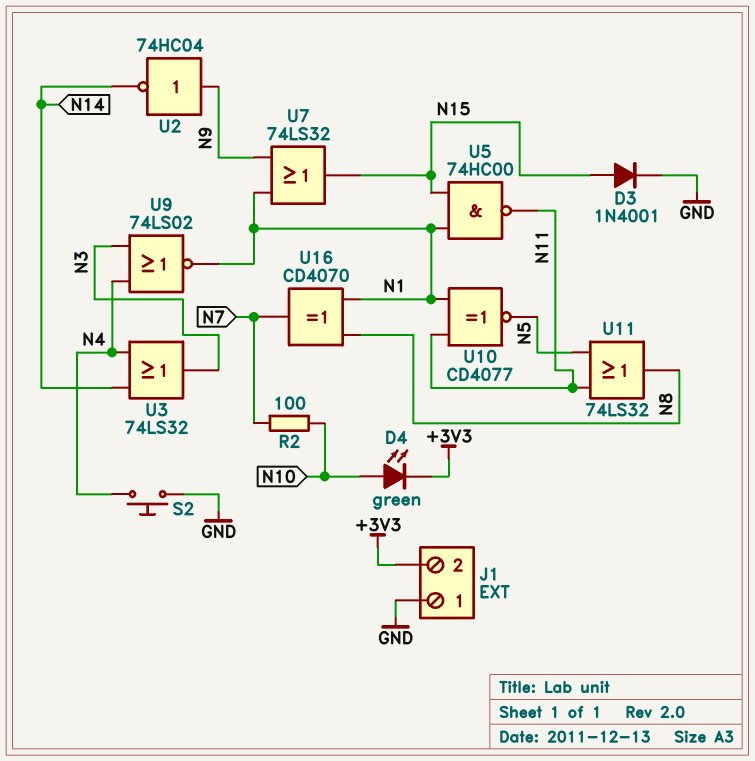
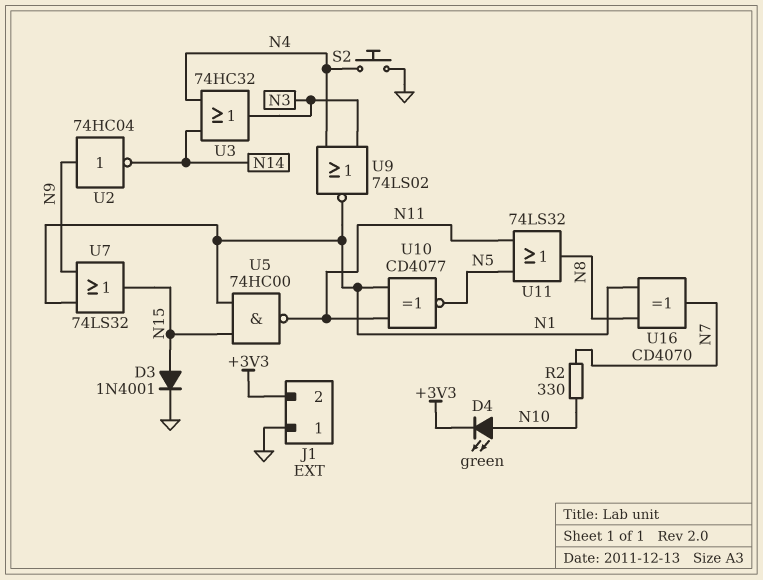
R2: 100 (N7, N10) -> 330 (N7, N10)
U3: OR 74LS32 (in N4, in N14, out N3) -> OR 74HC32 (in N4, in N14, out N3)

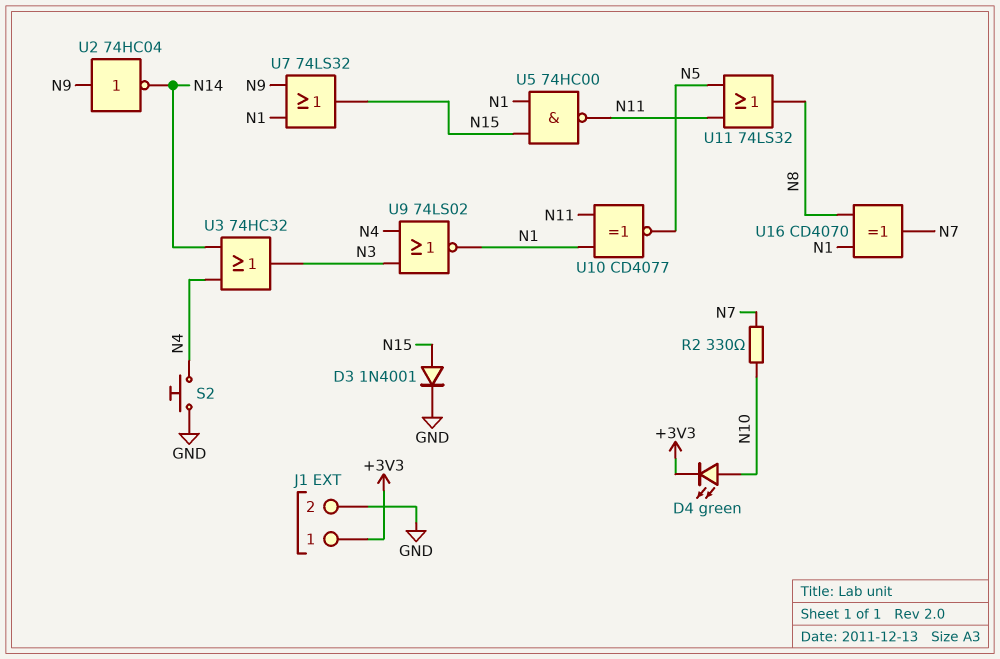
J1 pin 1: GND -> +3V3
J1 pin 2: +3V3 -> GND

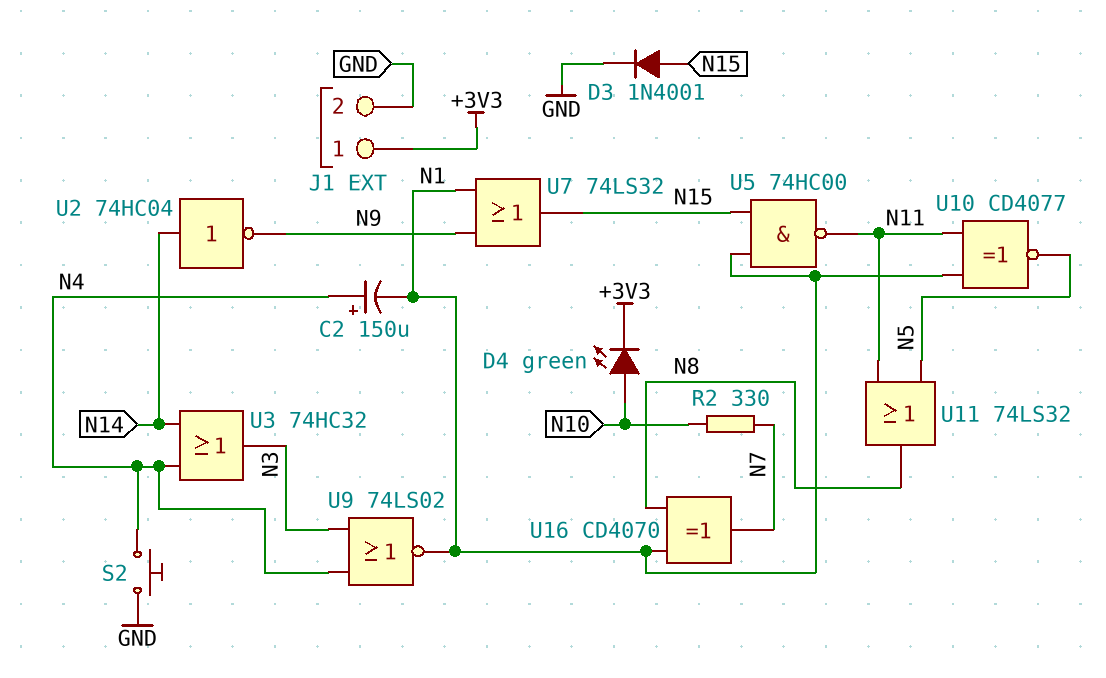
C2: none -> 150uF (plus N4, minus N1)
U2: NOT 74HC04 (in N9, out N14) -> NOT 74HC04 (in N14, out N9)

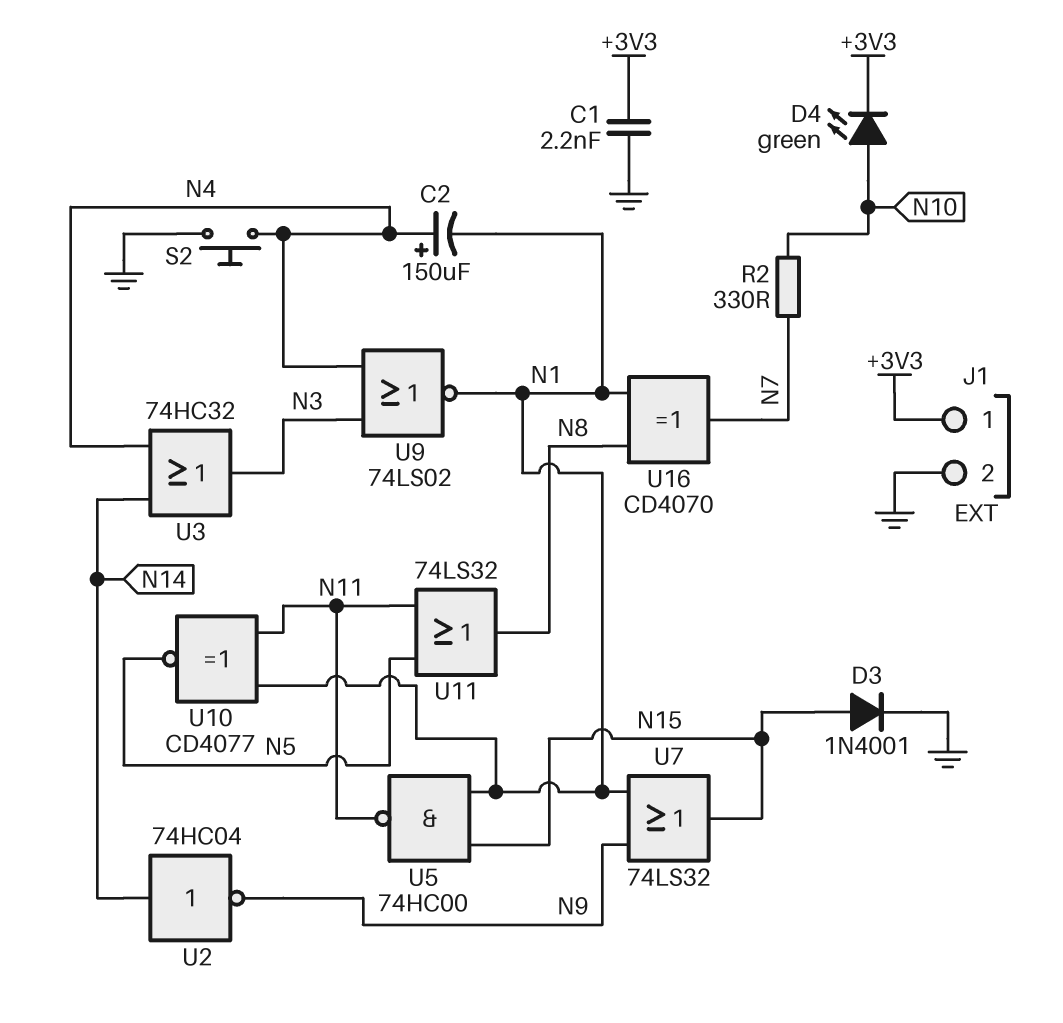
C1: none -> 2.2nF (+3V3, GND)

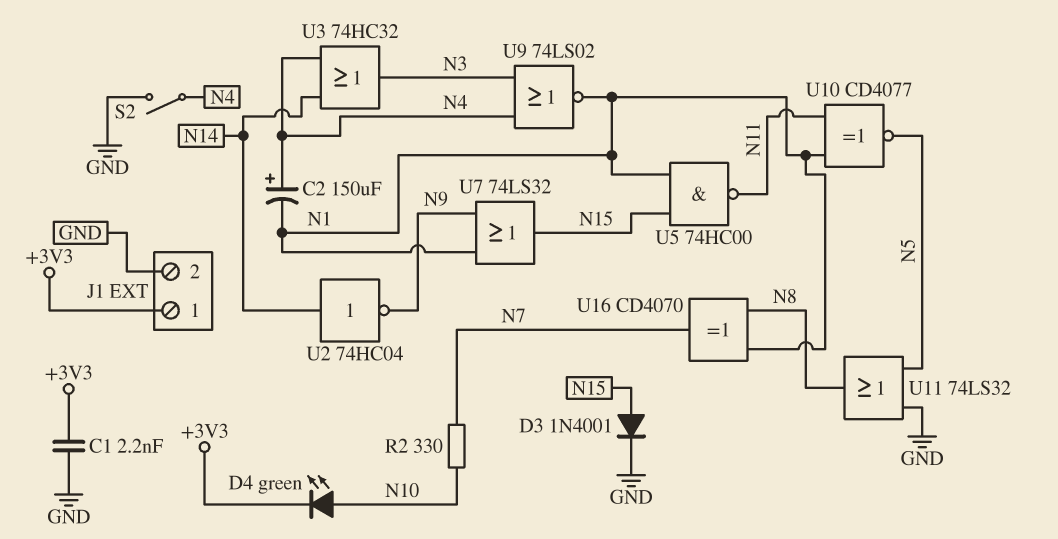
S2: button (GND, N4) -> switch (GND, N4)
U11: OR 74LS32 (in N5, in N11, out N8) -> OR 74LS32 (in GND, in N5, out N8)

